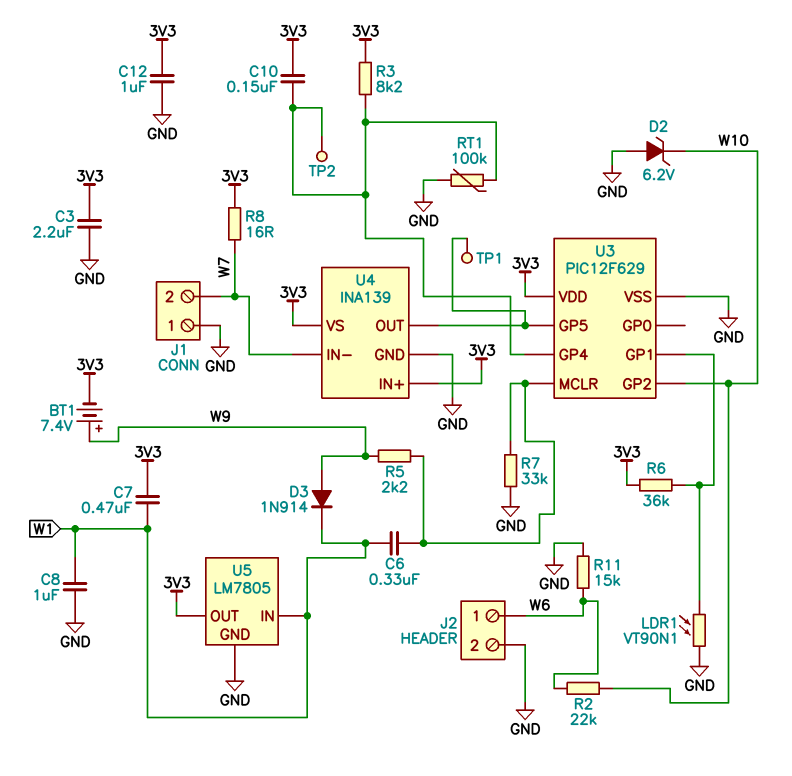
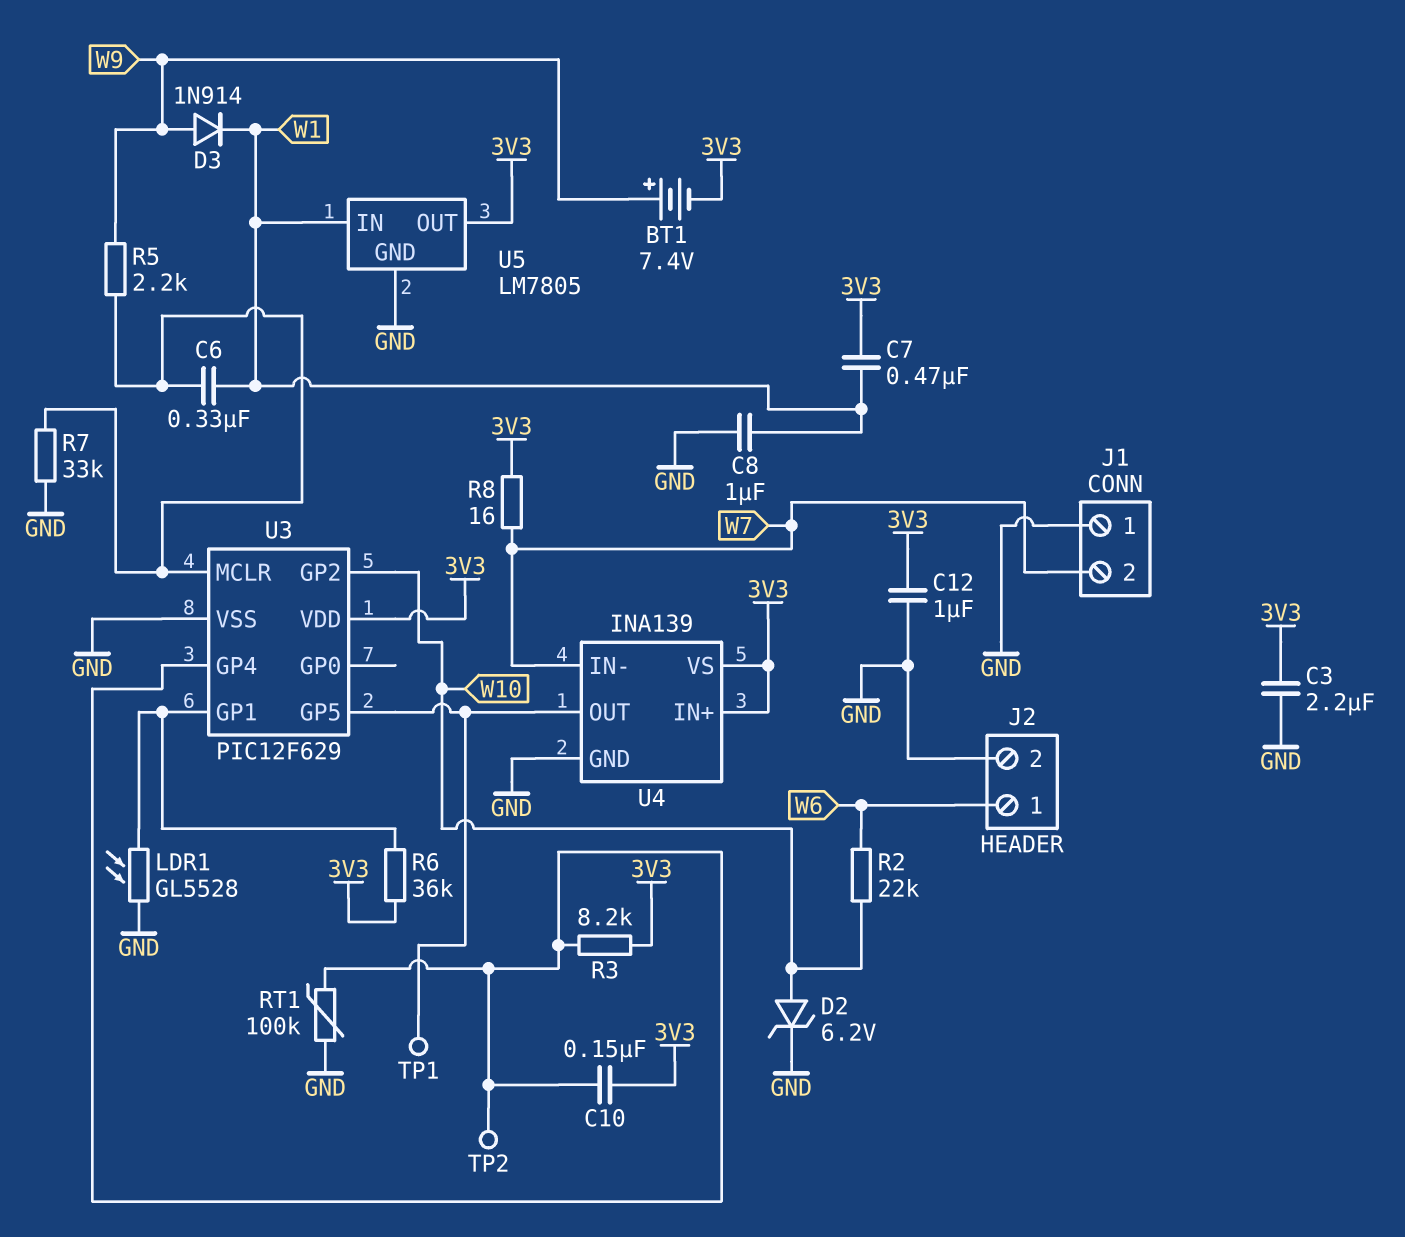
D2: zener 6.2V (A GND, K W10) -> zener 6.2V (A W10, K GND)
LDR1: VT90N1 (GND, U3/GP1) -> GL5528 (GND, U3/GP1)
R11: 15k (GND, W6) -> none

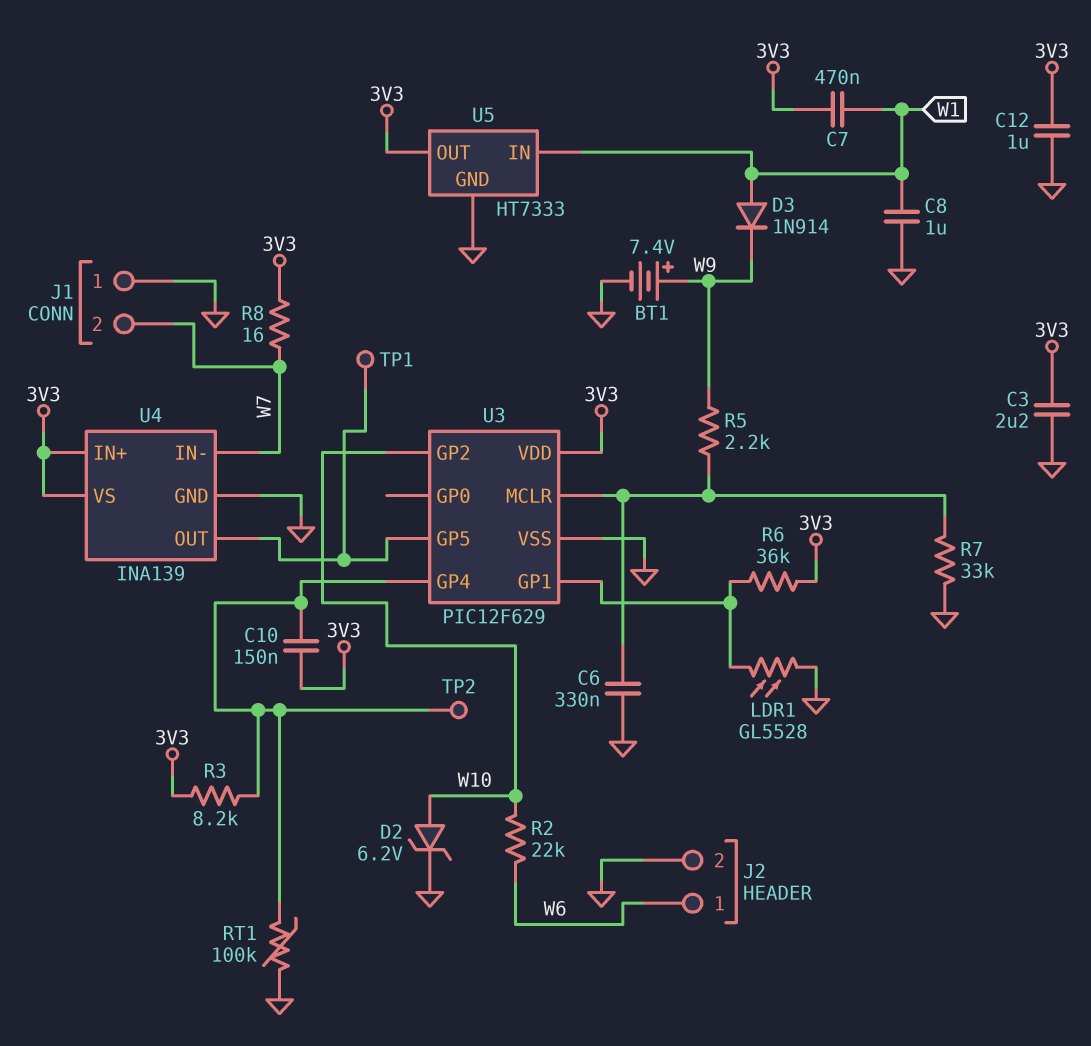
BT1: 7.4V (plus W9, minus 3V3) -> 7.4V (plus W9, minus GND)
C6: 330nF (U3/MCLR, W1) -> 330nF (GND, U3/MCLR)
D3: diode 1N914 (A W9, K W1) -> diode 1N914 (A W1, K W9)
U5: LM7805 -> HT7333

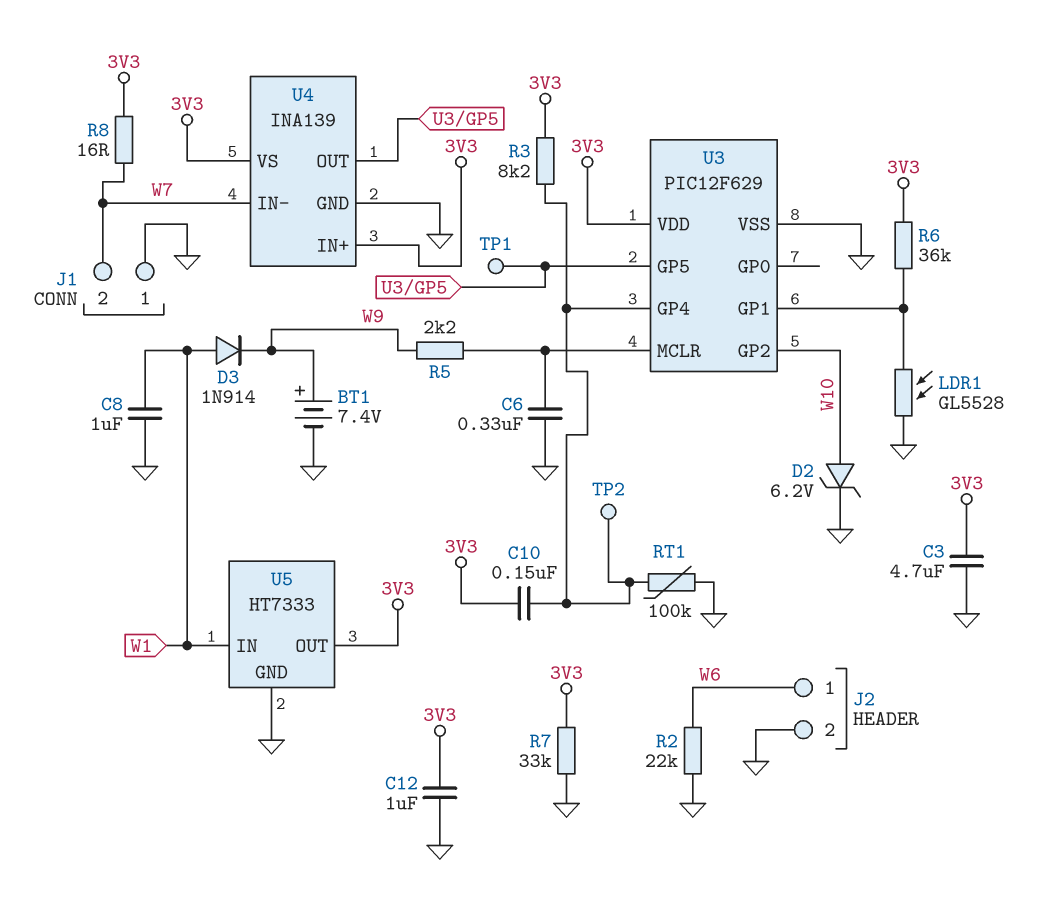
C3: 2.2uF (3V3, GND) -> 4.7uF (3V3, GND)
C7: 470nF (3V3, W1) -> none
R2: 22k (W6, W10) -> 22k (GND, W6)
R7: 33k (GND, U3/MCLR) -> 33k (3V3, GND)

